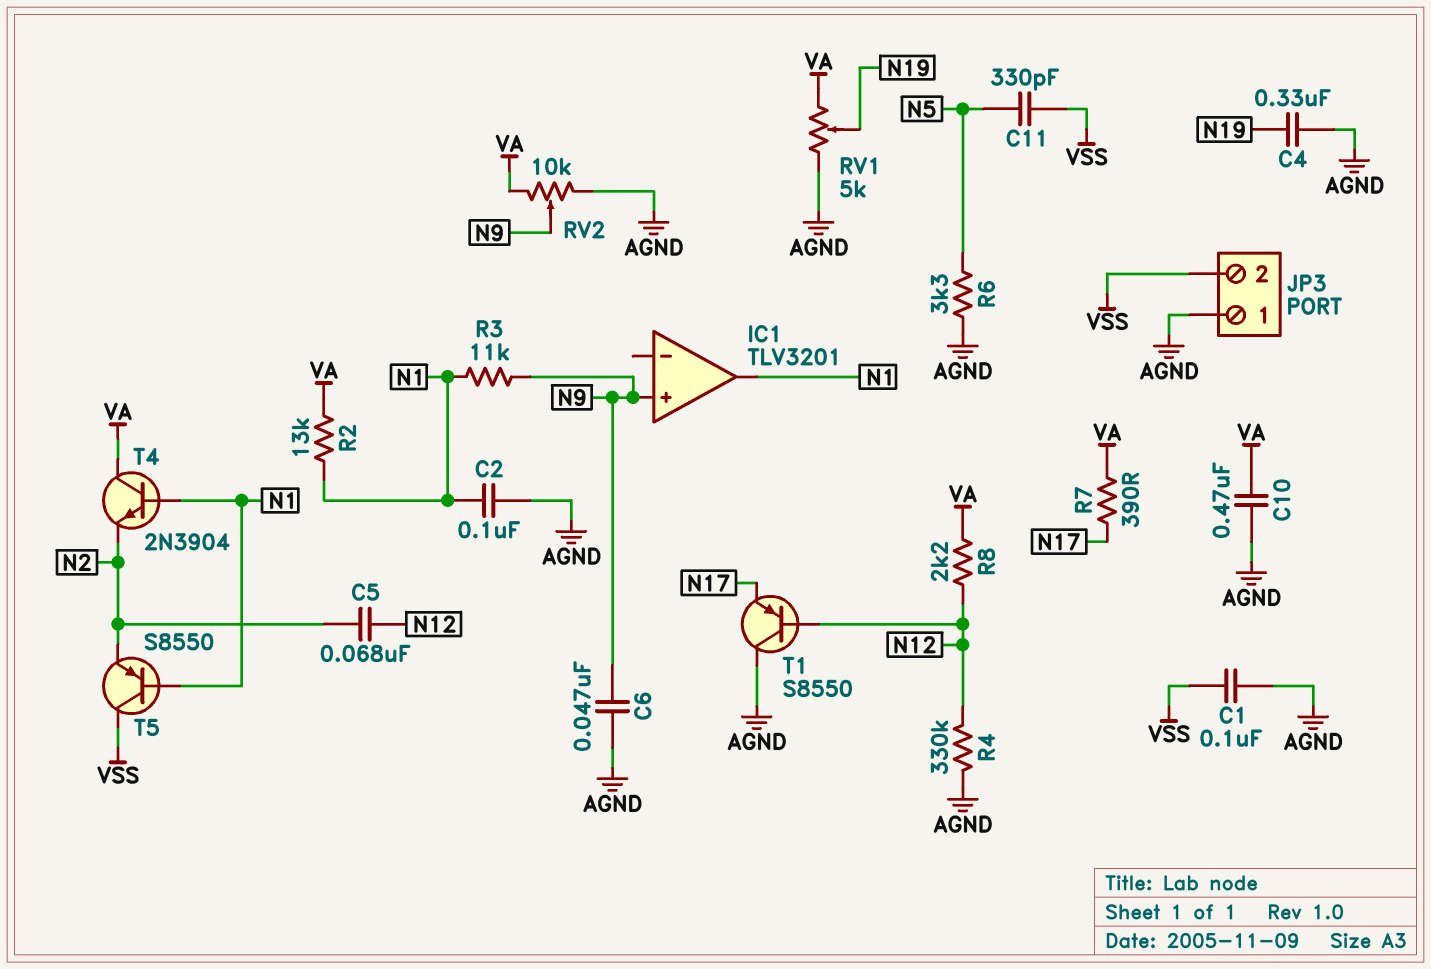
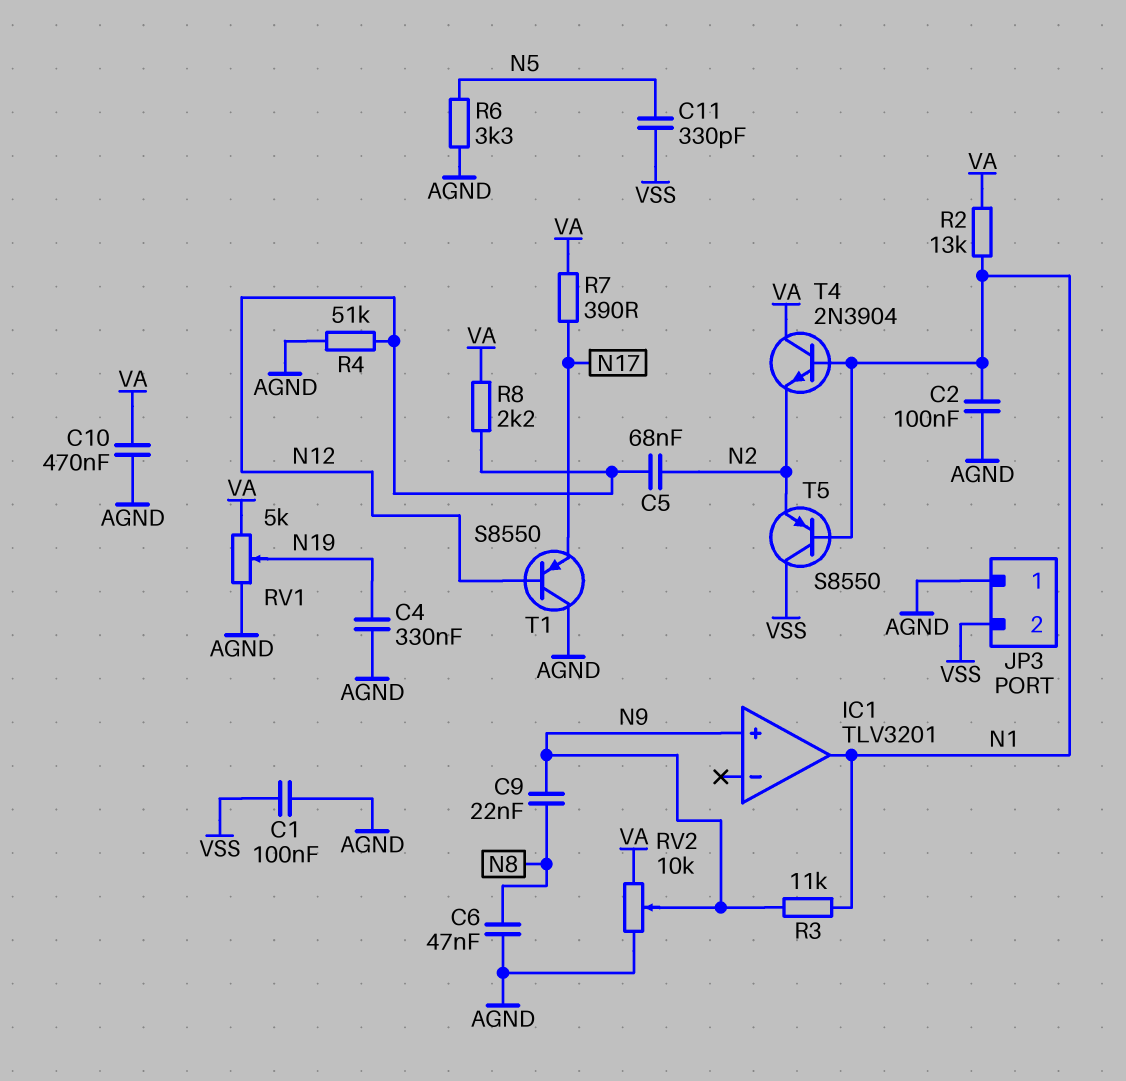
C6: 47nF (AGND, N9) -> 47nF (AGND, N8)
C9: none -> 22nF (N8, N9)
R4: 330k (AGND, N12) -> 51k (AGND, N12)

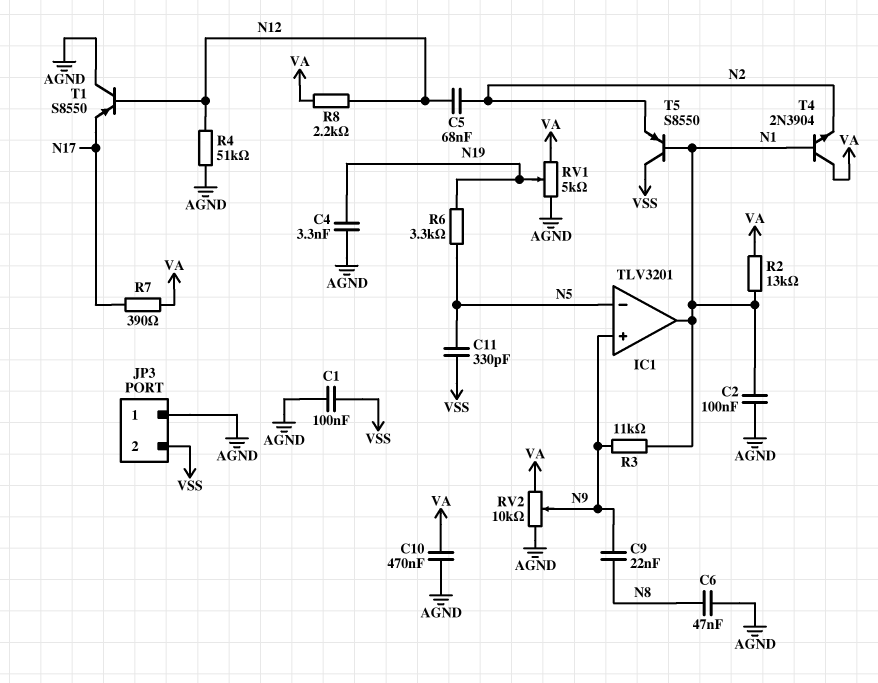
C4: 330nF (AGND, N19) -> 3.3nF (AGND, N19)
IC1 pin in-: none -> N5
R6: 3.3k (AGND, N5) -> 3.3k (N5, N19)

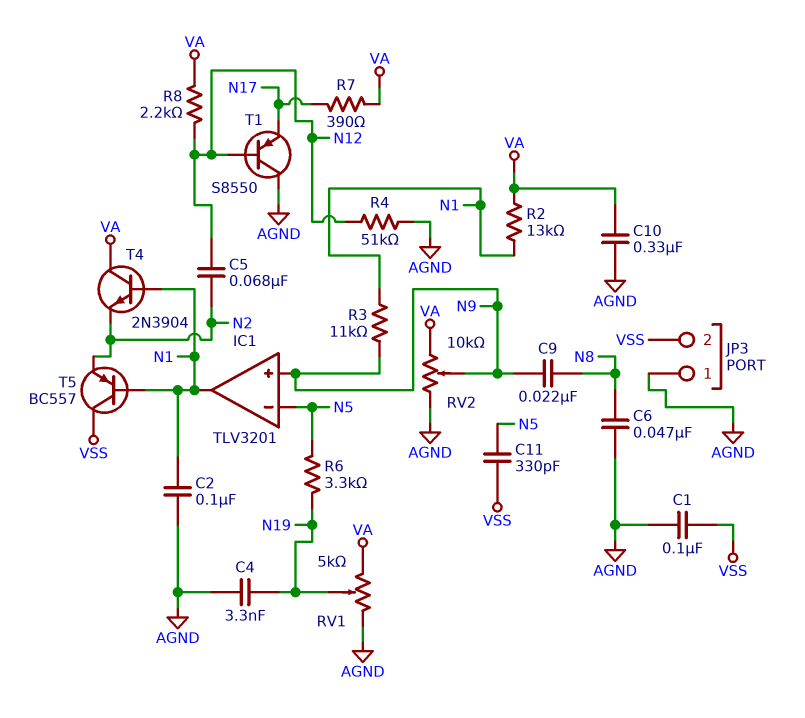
C10: 470nF (AGND, VA) -> 330nF (AGND, VA)
T5: PNP S8550 (B N1, C VSS, E N2) -> PNP BC557 (B N1, C VSS, E N2)

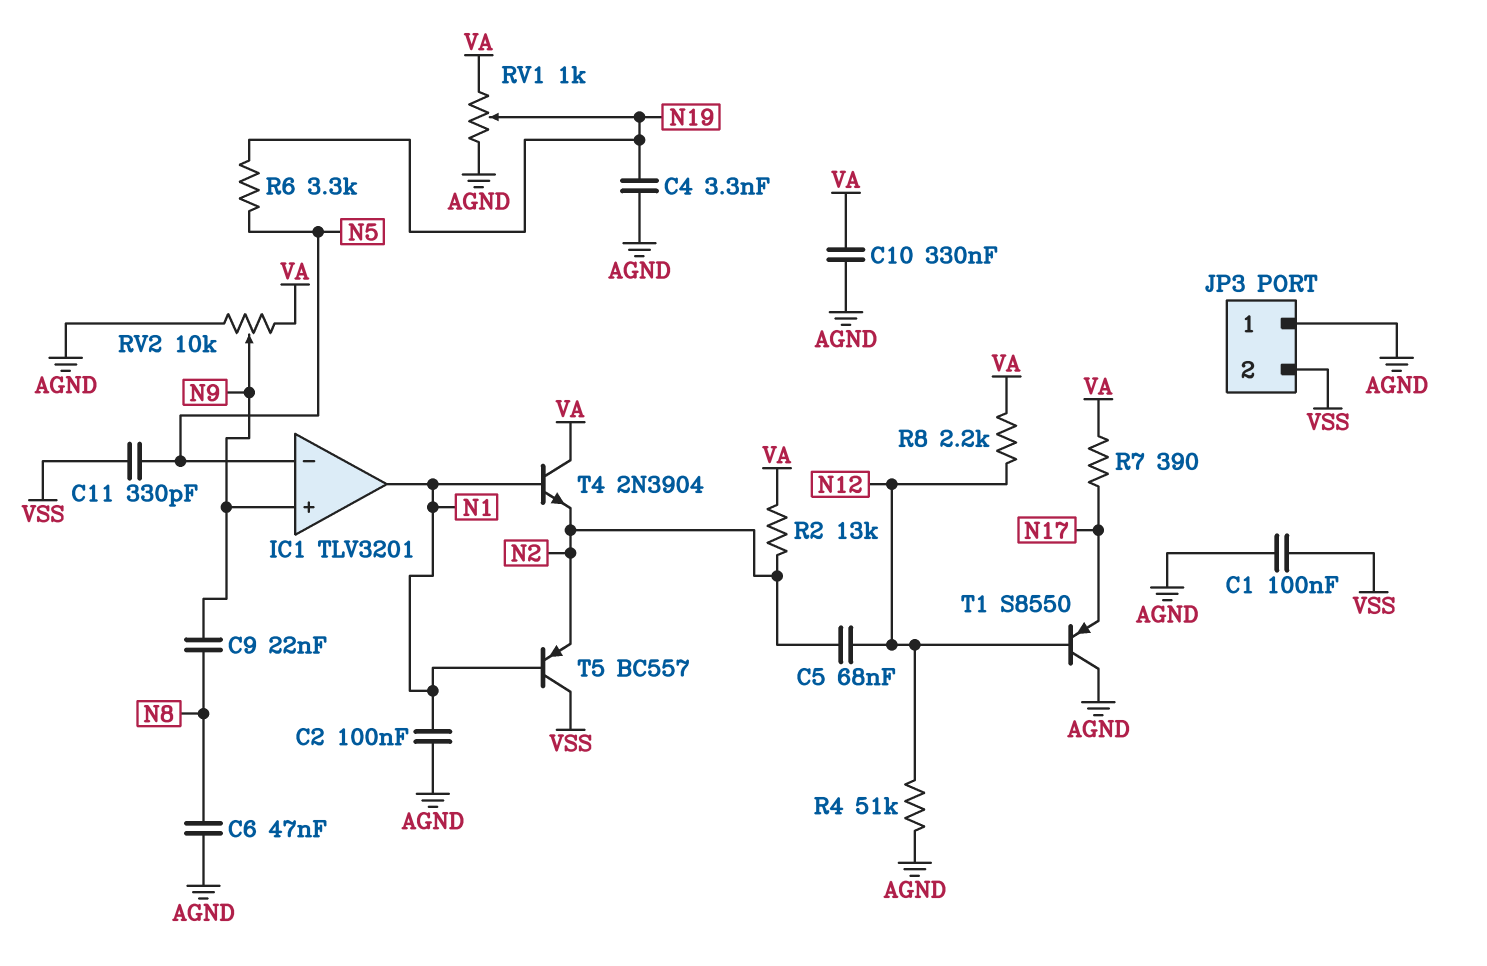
R2: 13k (N1, VA) -> 13k (N2, VA)
R3: 11k (N1, N9) -> none
RV1: 5k (AGND, VA, wiper N19) -> 1k (AGND, VA, wiper N19)

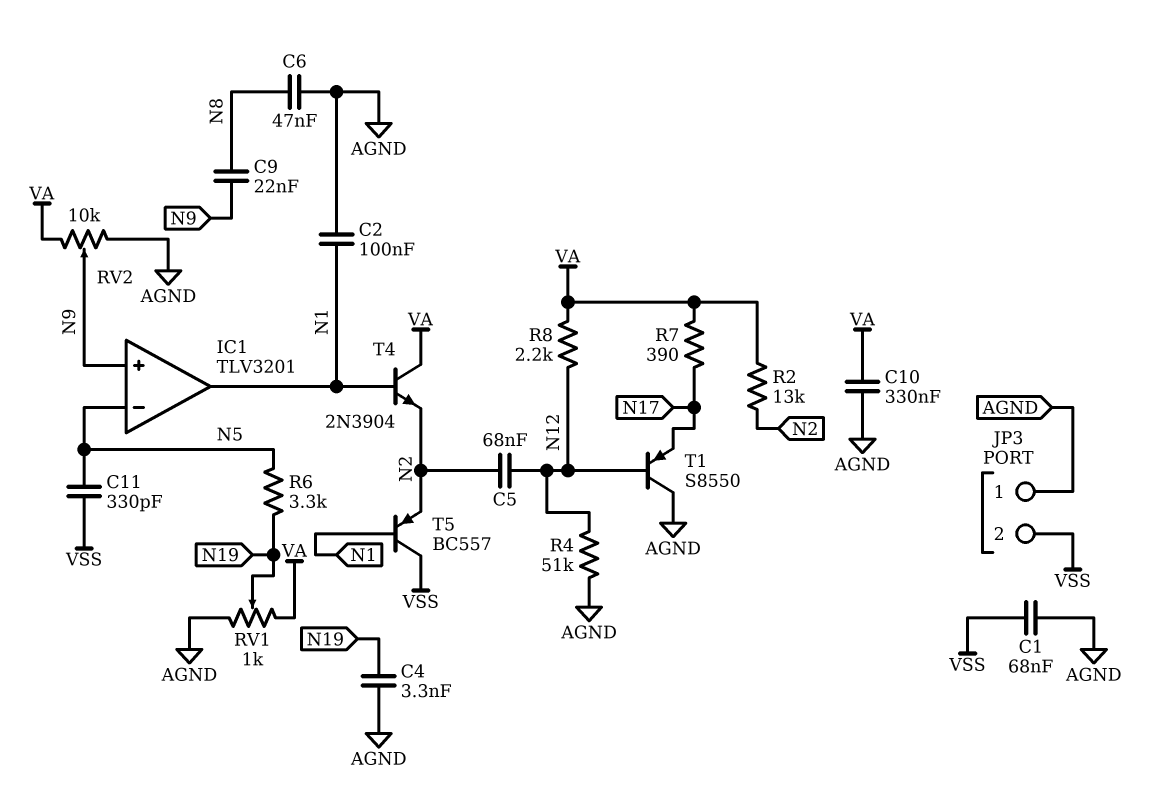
C1: 100nF (AGND, VSS) -> 68nF (AGND, VSS)

